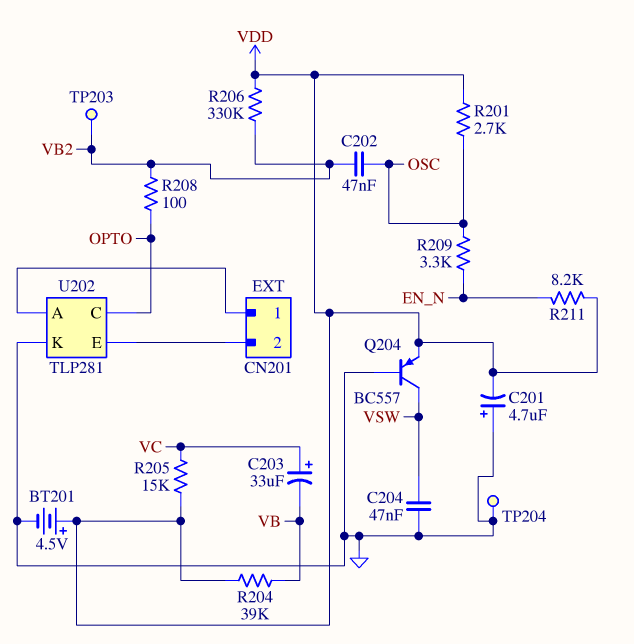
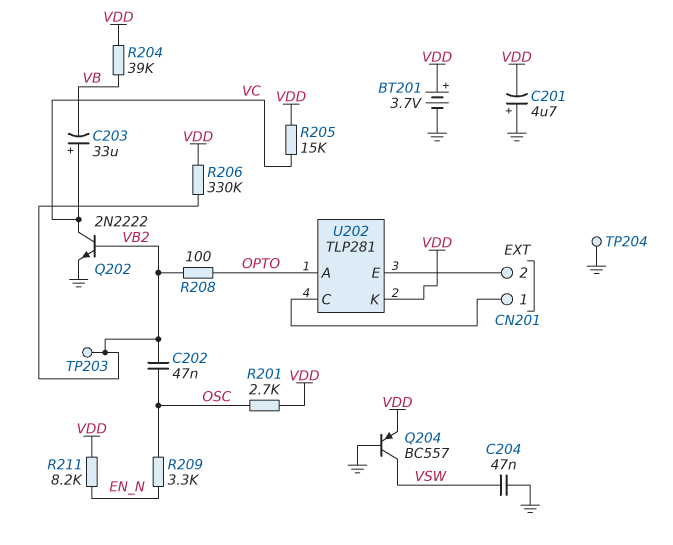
BT201: 4.5V (plus VDD, minus GND) -> 3.7V (plus VDD, minus GND)
Q202: none -> NPN 2N2222 (B VB2, C VC, E GND)
U202 pin A: CN201/1 -> OPTO
U202 pin C: OPTO -> CN201/1
U202 pin K: GND -> VDD

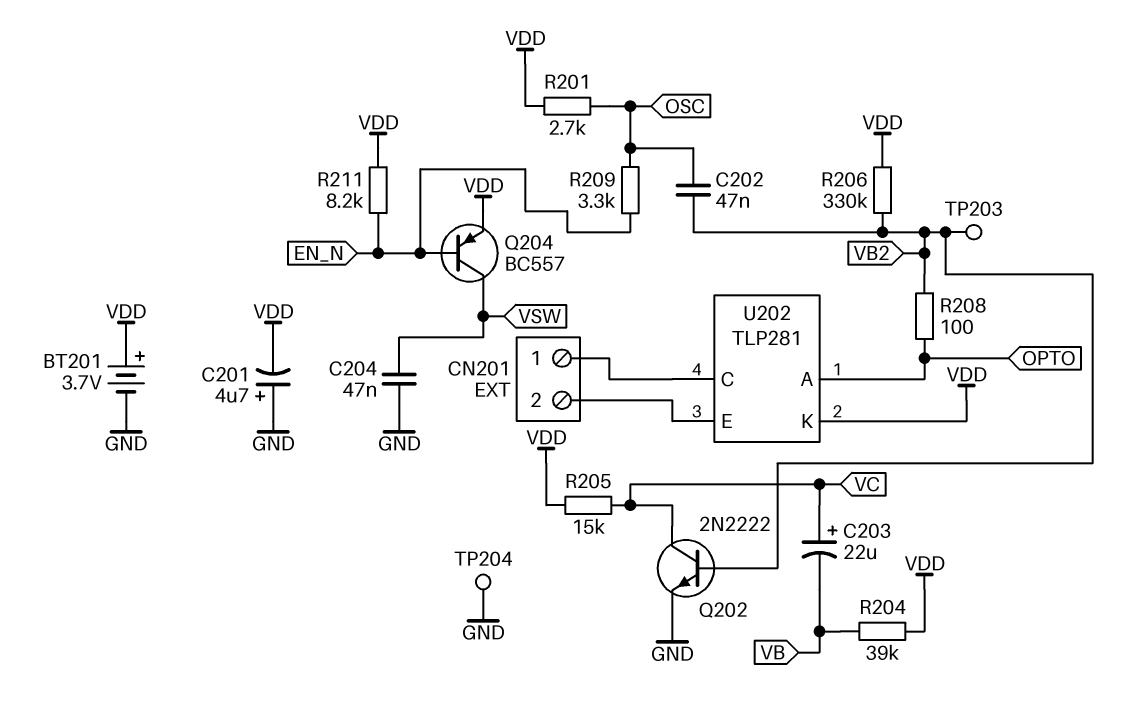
C203: 33uF (plus VC, minus VB) -> 22uF (plus VC, minus VB)
Q204: PNP BC557 (B GND, C VSW, E VDD) -> PNP BC557 (B EN_N, C VSW, E VDD)

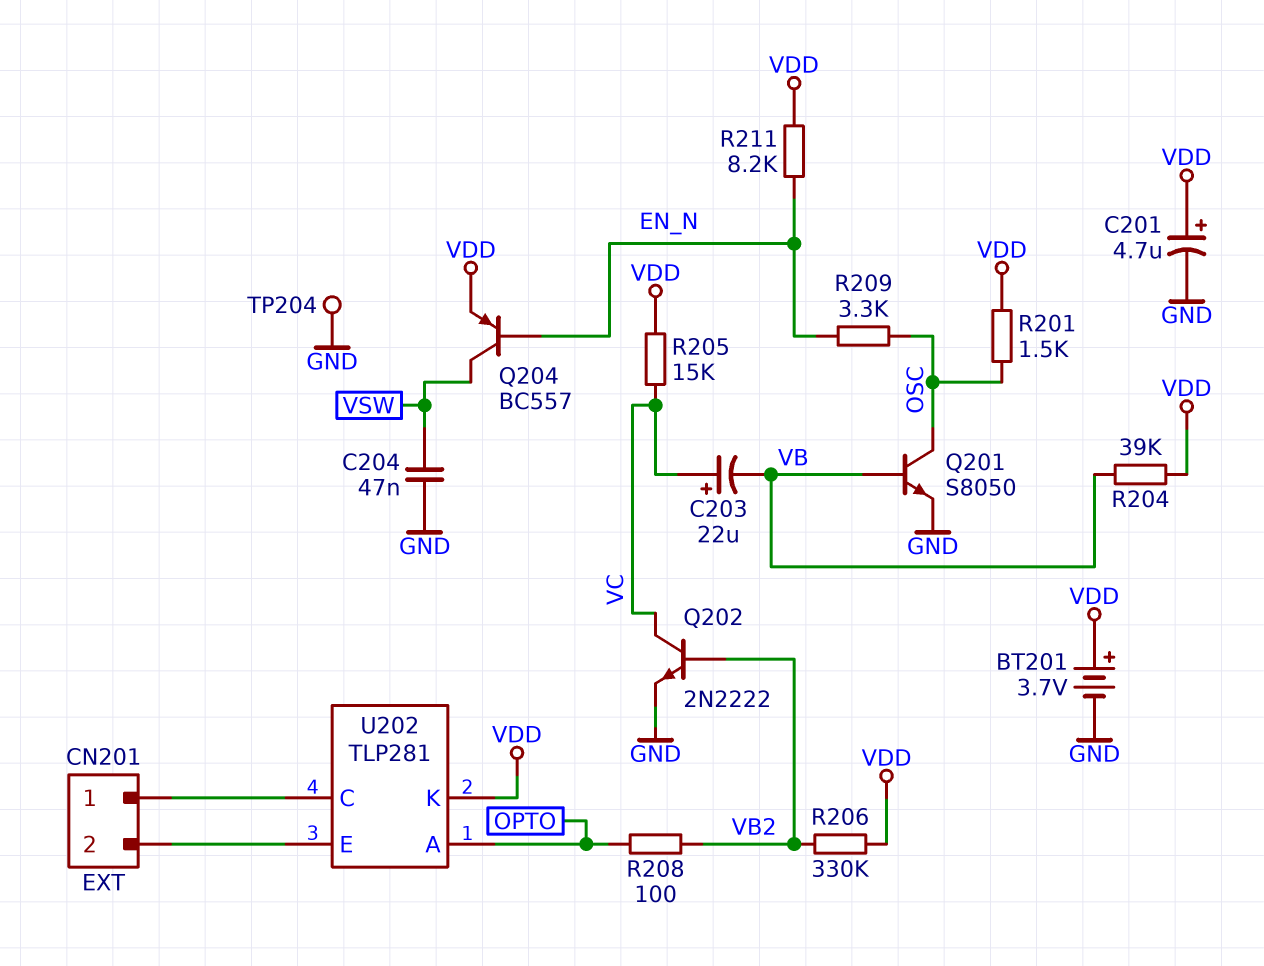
C201: 4.7uF (plus GND, minus VDD) -> 4.7uF (plus VDD, minus GND)
C202: 47nF (OSC, VB2) -> none
Q201: none -> NPN S8050 (B VB, C OSC, E GND)
R201: 2.7k (OSC, VDD) -> 1.5k (OSC, VDD)
TP203: test point (VB2) -> none

